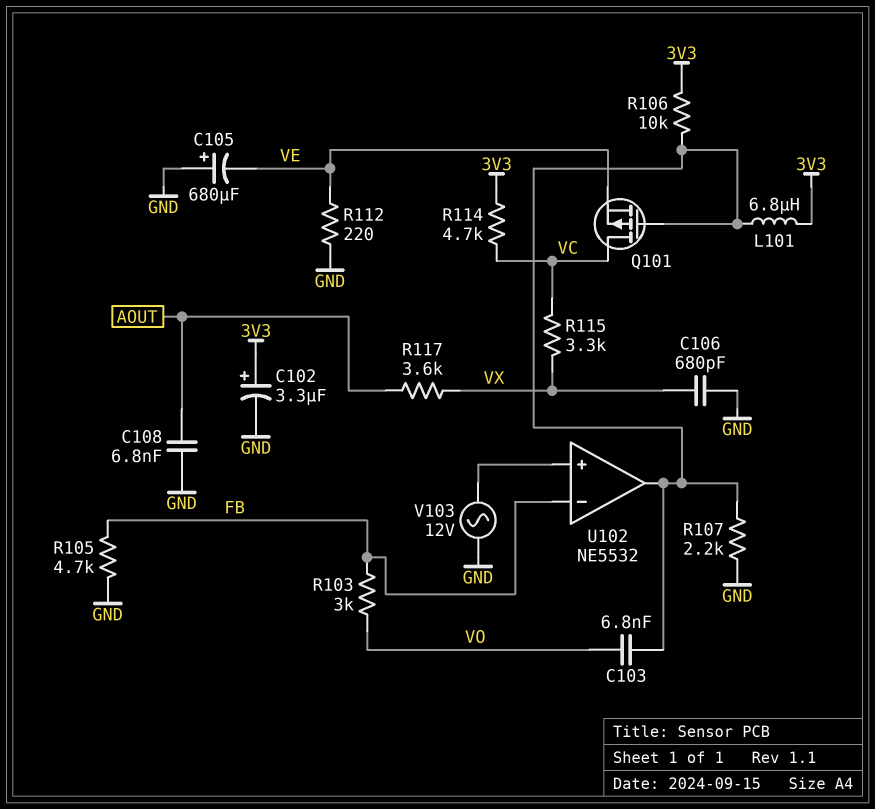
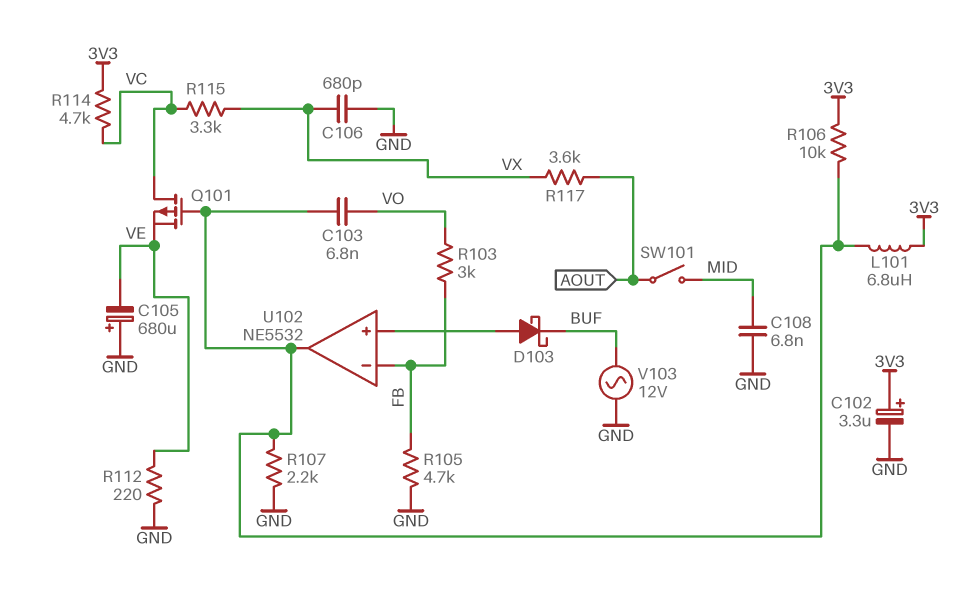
C108: 6.8nF (AOUT, GND) -> 6.8nF (GND, MID)
D103: none -> schottky (A U102/in+, K BUF)
SW101: none -> switch (AOUT, MID)
V103: AC 12V (GND, U102/in+) -> AC 12V (BUF, GND)

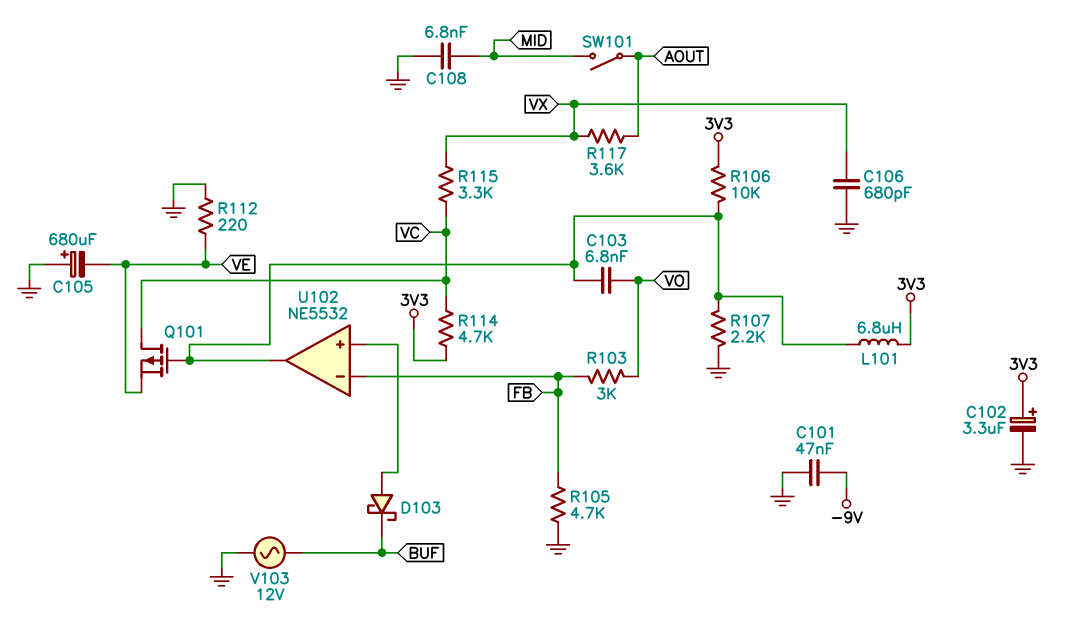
C101: none -> 47nF (-9V, GND)

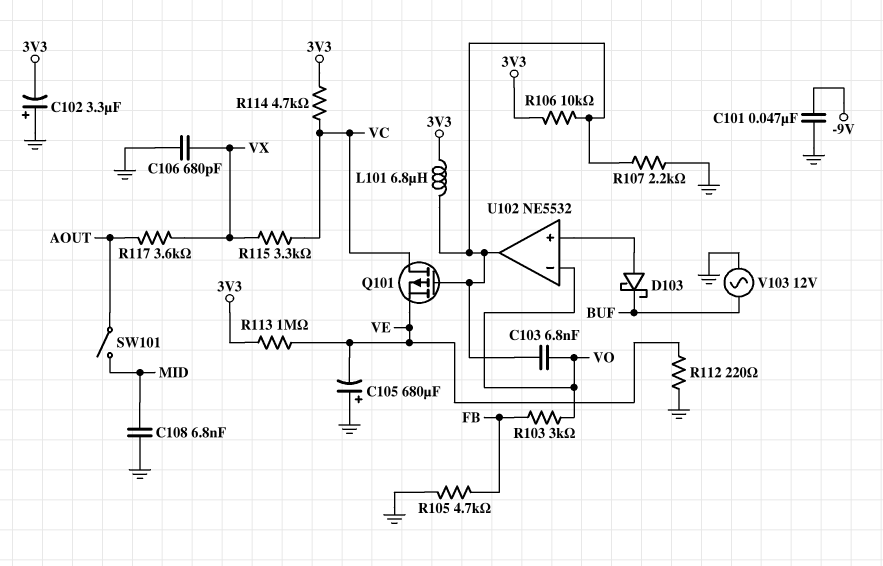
C102: 3.3uF (plus 3V3, minus GND) -> 3.3uF (plus GND, minus 3V3)
R113: none -> 1M (3V3, VE)
U102 pin in-: FB -> VO

